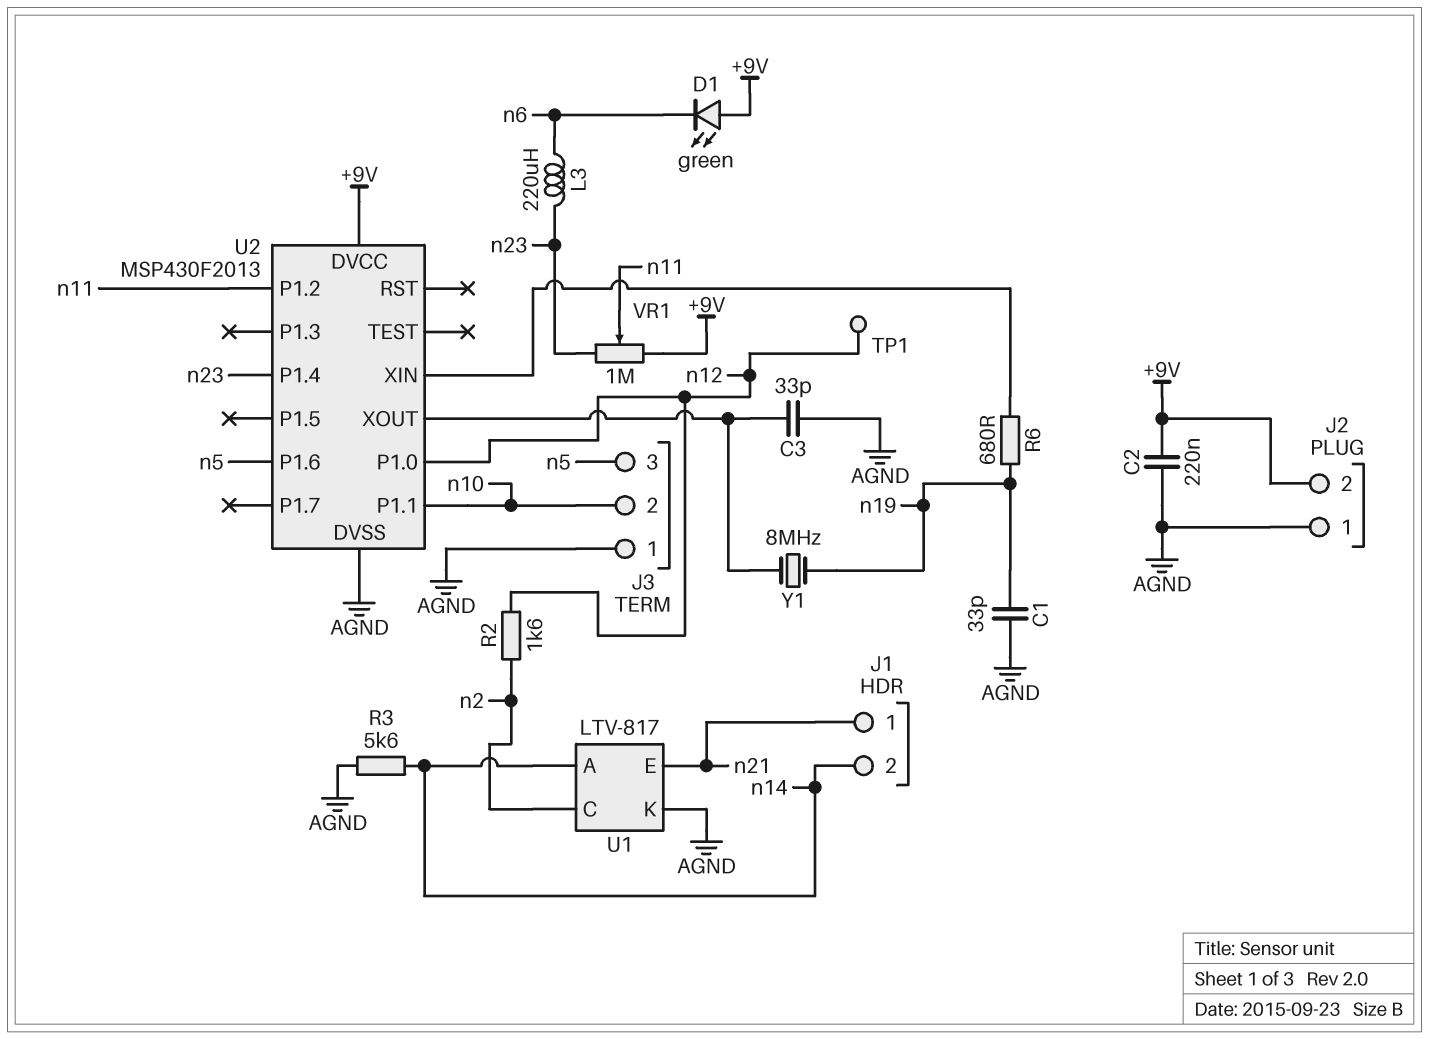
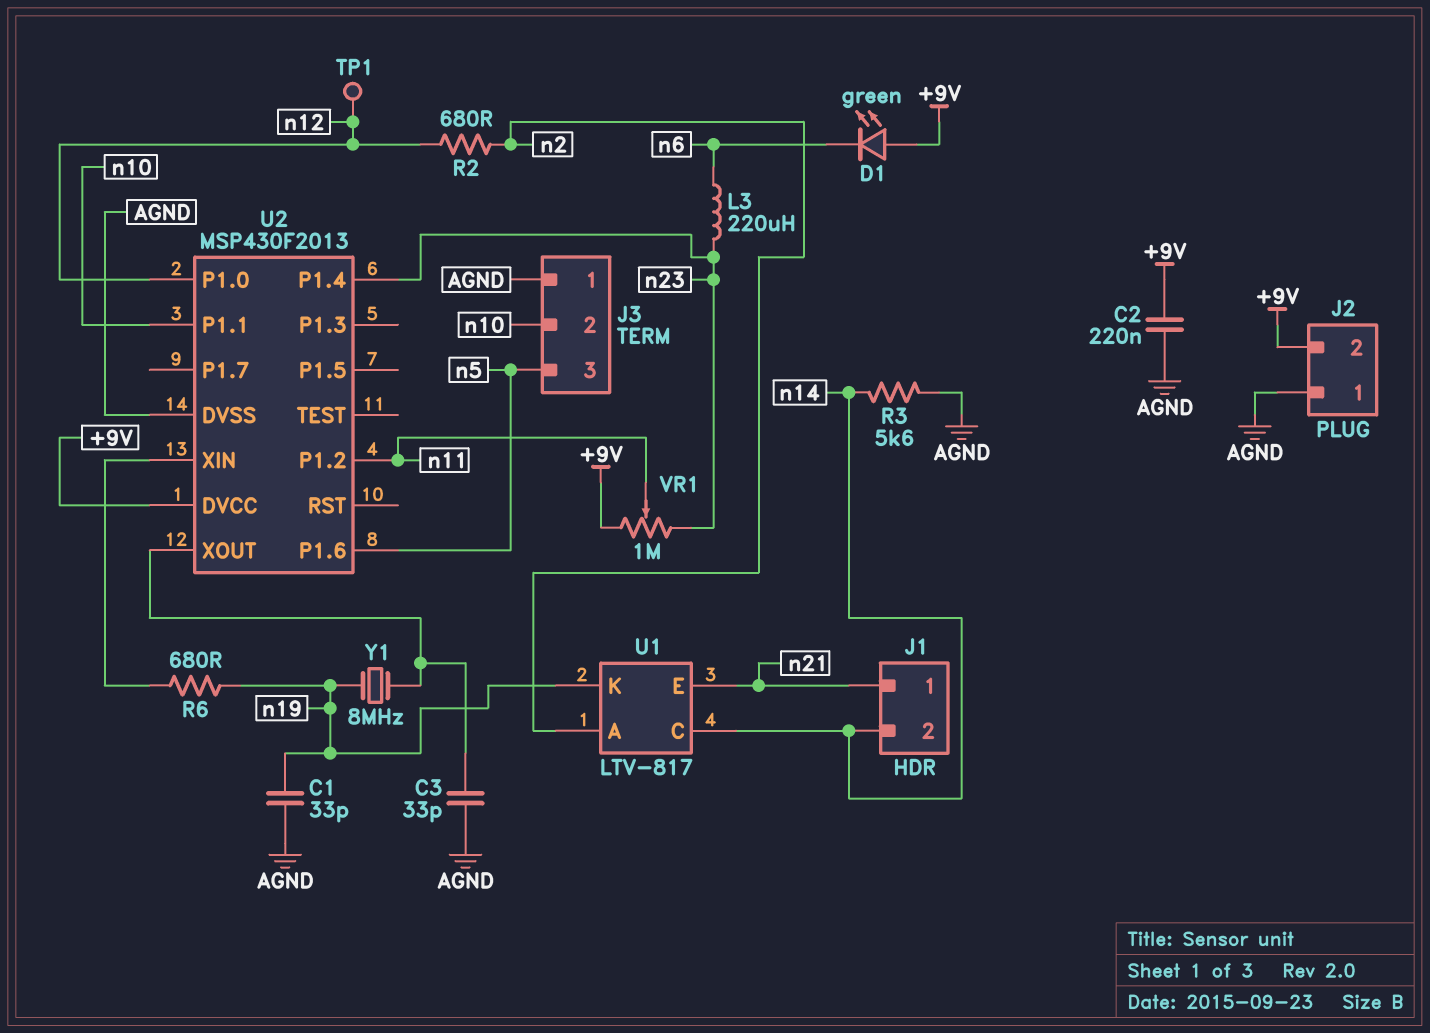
R2: 1.6k (n2, n12) -> 680 (n2, n12)
U1 pin A: n14 -> n2
U1 pin C: n2 -> n14
U1 pin K: AGND -> n19

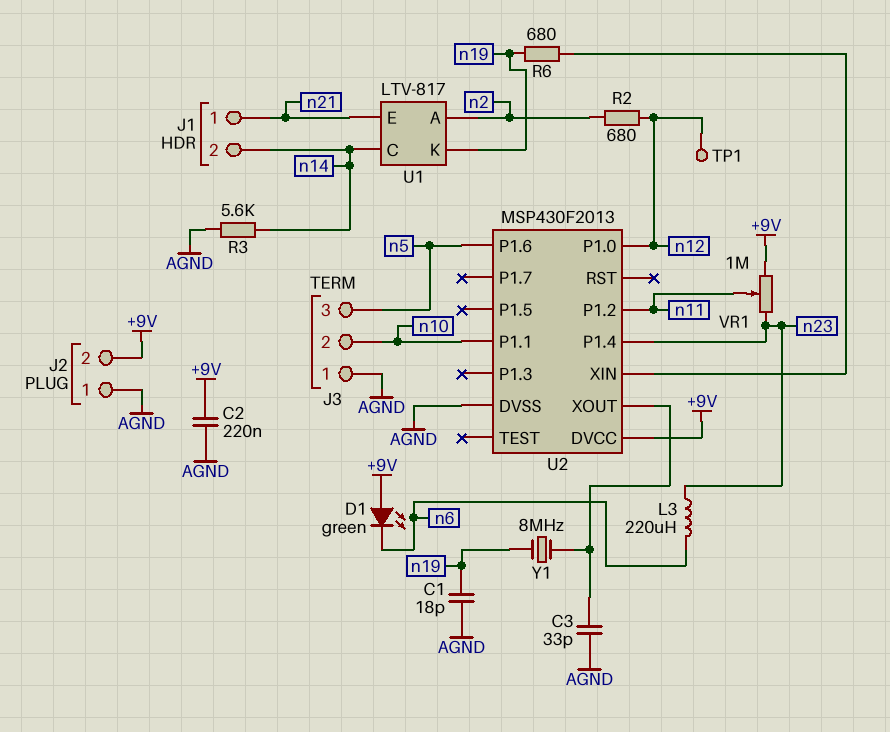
C1: 33pF (AGND, n19) -> 18pF (AGND, n19)

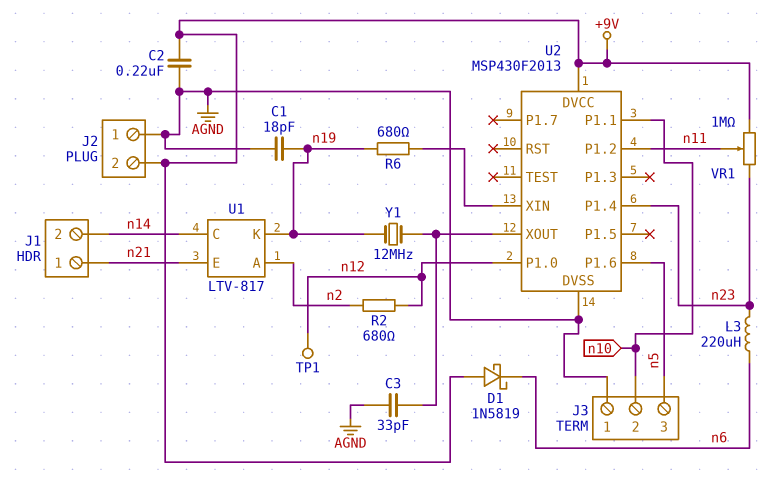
D1: LED green (A +9V, K n6) -> schottky 1N5819 (A +9V, K n6)
R3: 5.6k (AGND, n14) -> none
Y1: 8MHz (U2/XOUT, n19) -> 12MHz (U2/XOUT, n19)

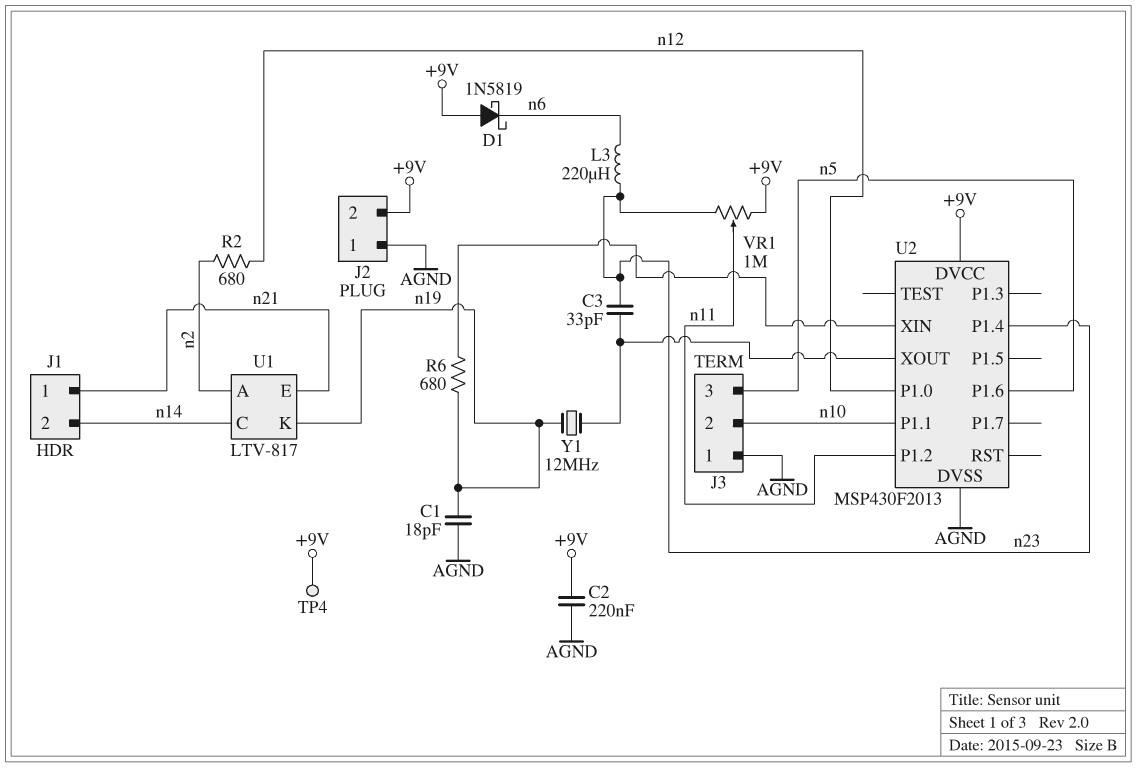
C3: 33pF (AGND, U2/XOUT) -> 33pF (U2/XOUT, n23)
TP1: test point (n12) -> none
TP4: none -> test point (+9V)

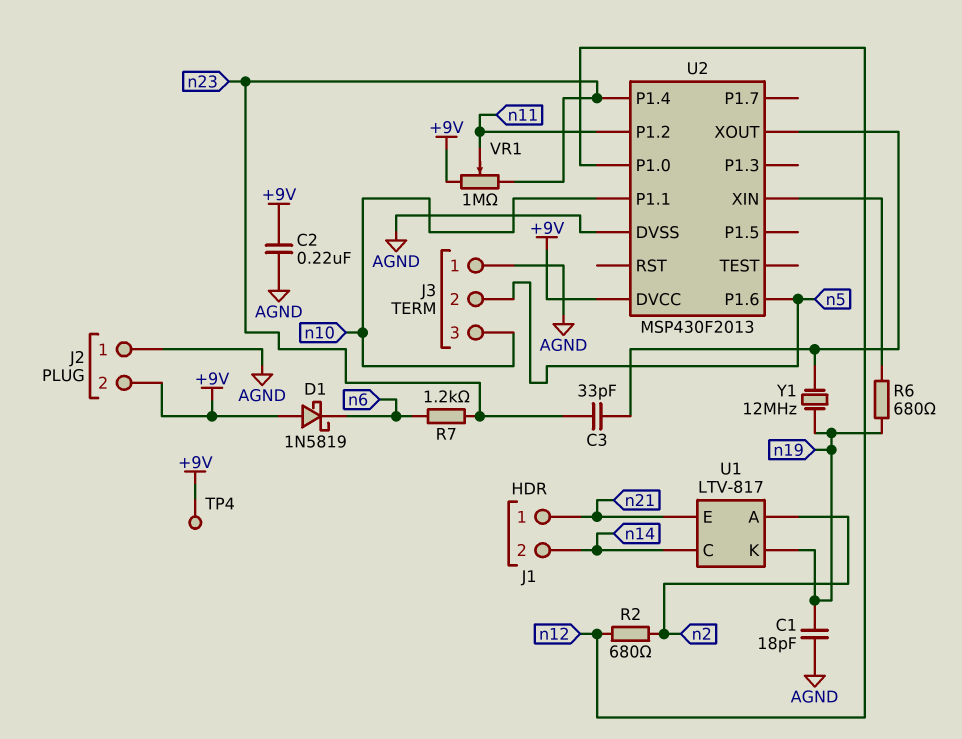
J3 pin 2: n10 -> n5
J3 pin 3: n5 -> n10
L3: 220uH (n6, n23) -> none
R7: none -> 1.2k (n6, n23)

